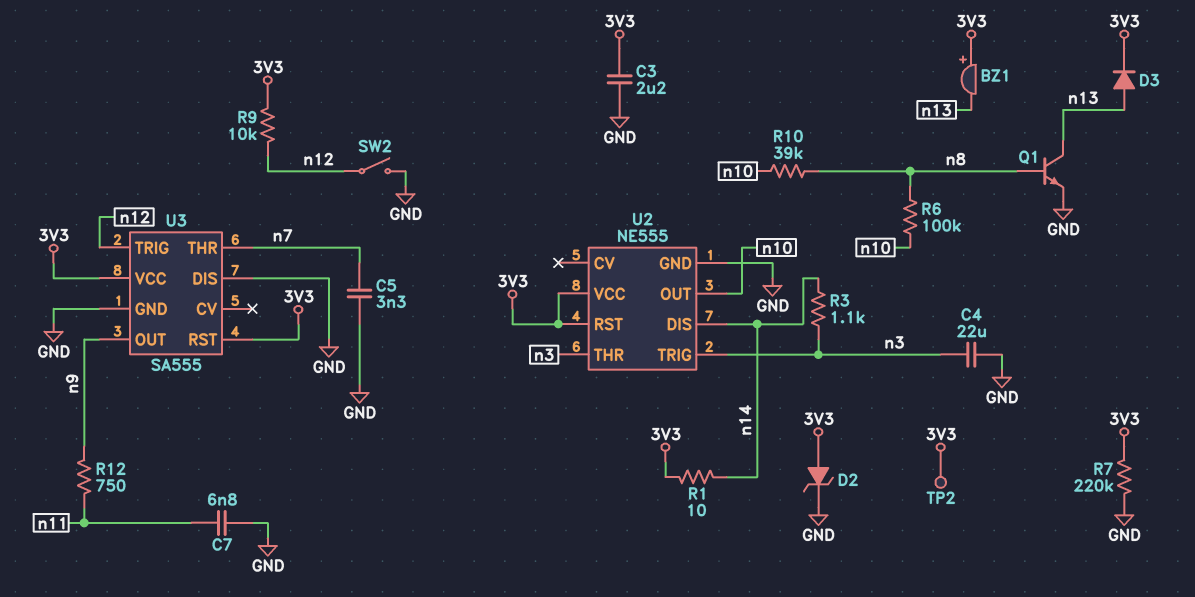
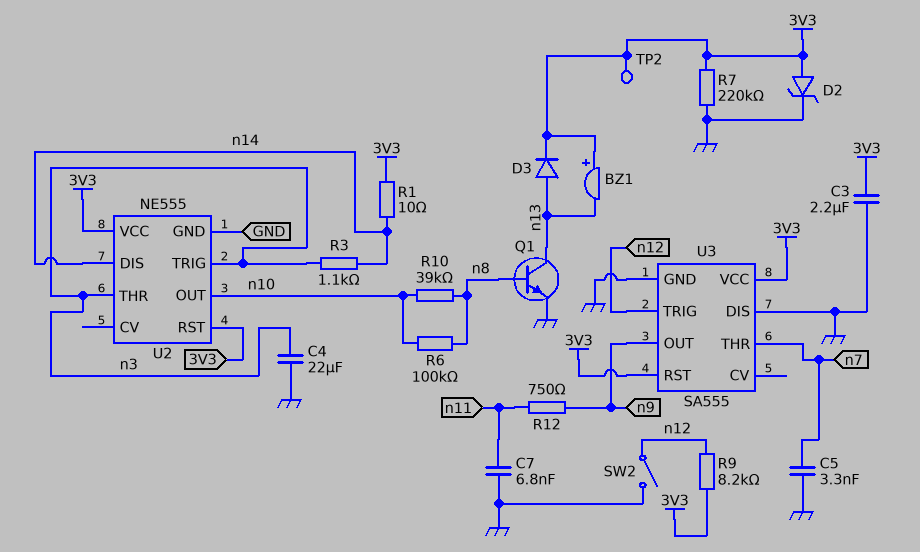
R9: 10k (3V3, n12) -> 8.2k (3V3, n12)

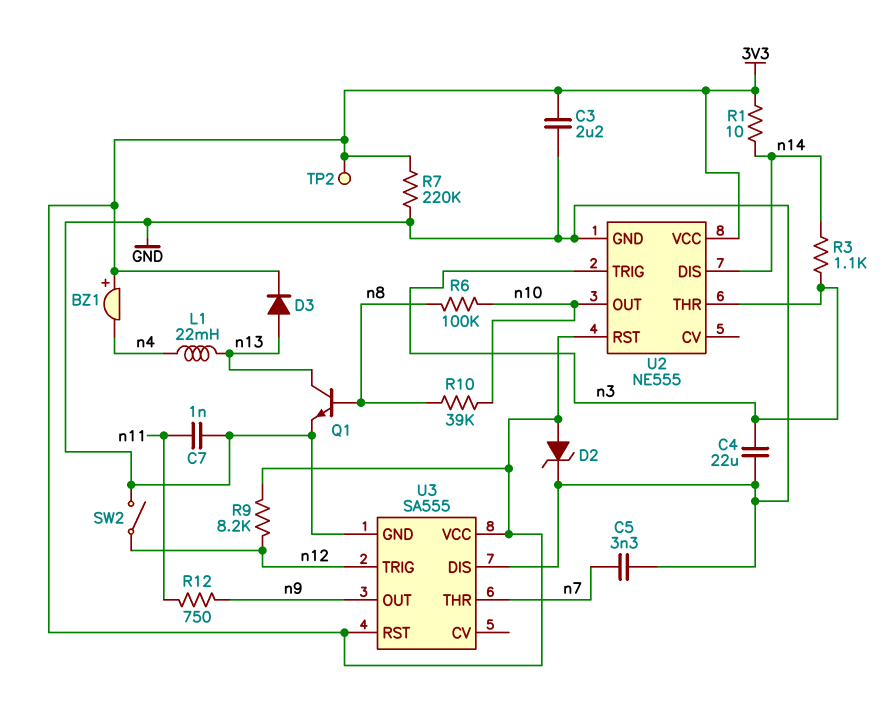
BZ1: buzzer (plus 3V3, minus n13) -> buzzer (plus 3V3, minus n4)
C7: 6.8nF (GND, n11) -> 1nF (GND, n11)
L1: none -> 22mH (n4, n13)

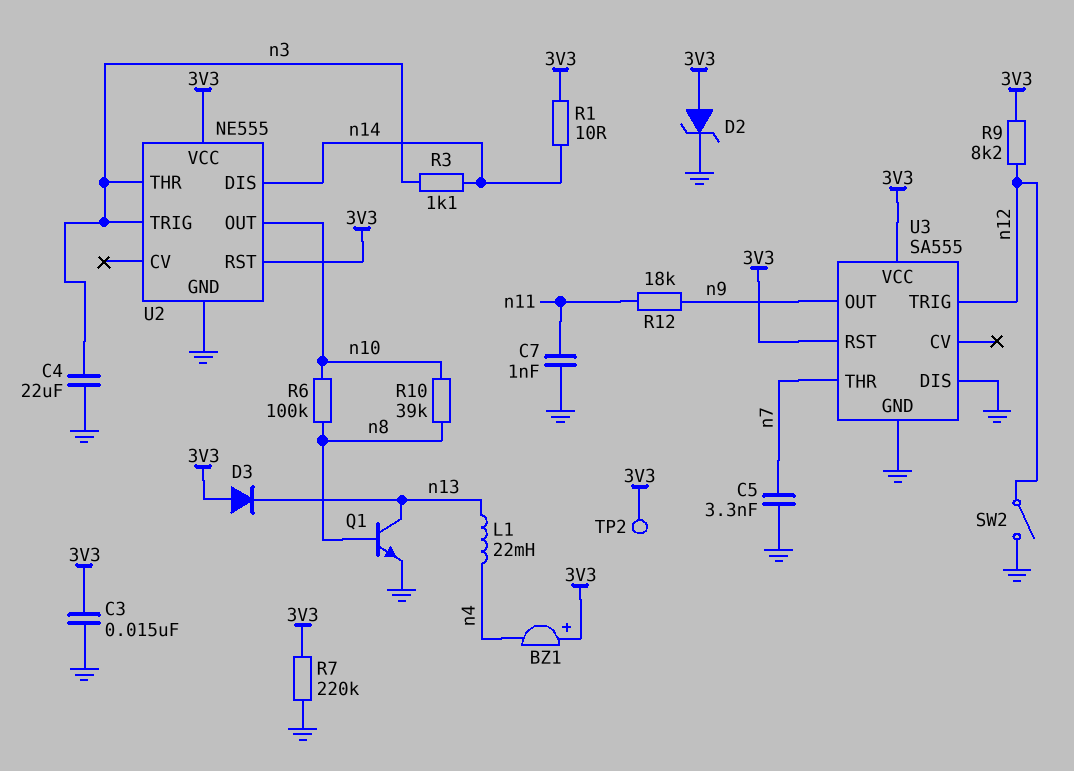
C3: 2.2uF (3V3, GND) -> 15nF (3V3, GND)
D3: diode (A n13, K 3V3) -> diode (A 3V3, K n13)
R12: 750 (n9, n11) -> 18k (n9, n11)

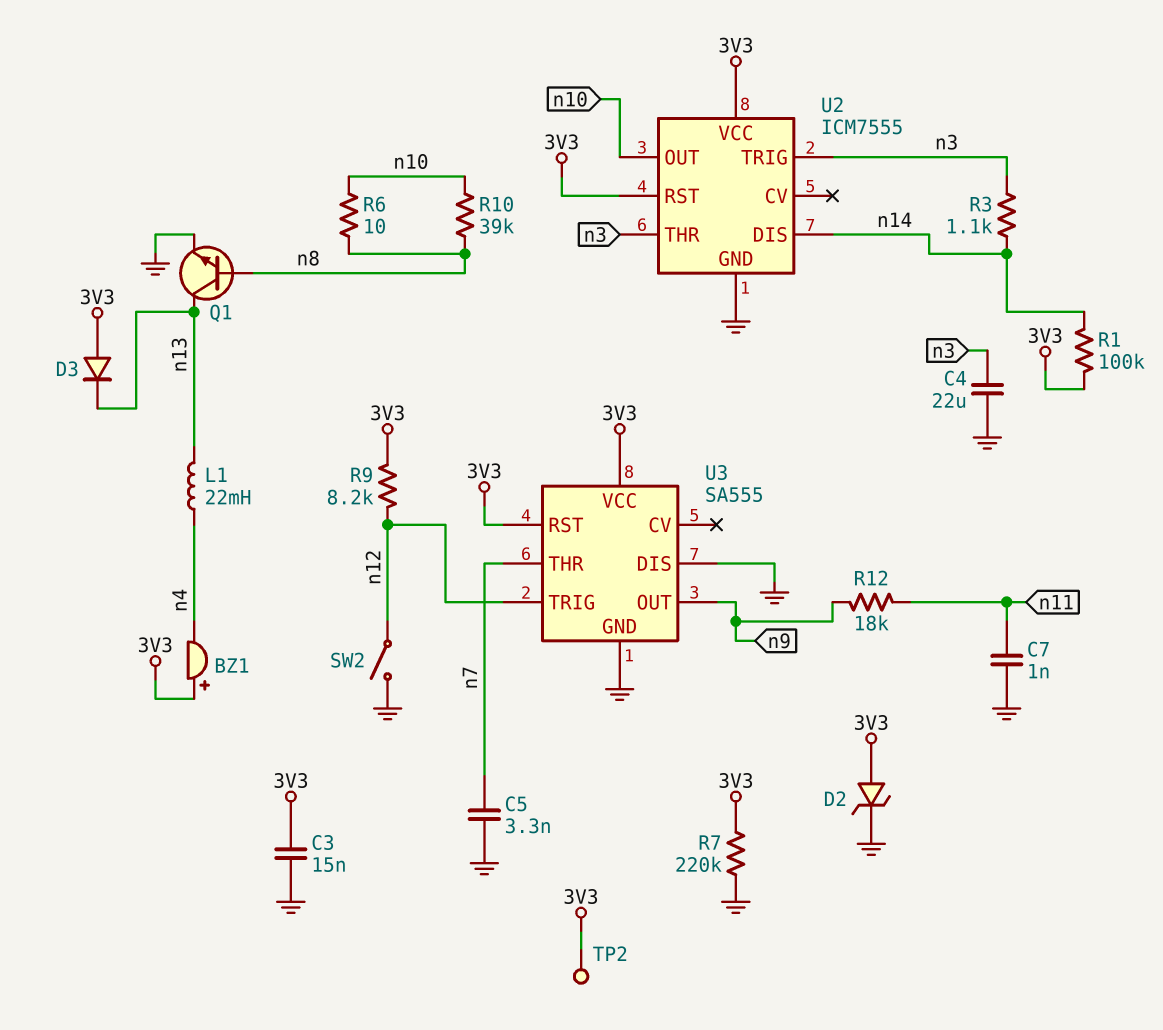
R1: 10 (3V3, n14) -> 100k (3V3, n14)
R6: 100k (n8, n10) -> 10 (n8, n10)
U2: NE555 -> ICM7555

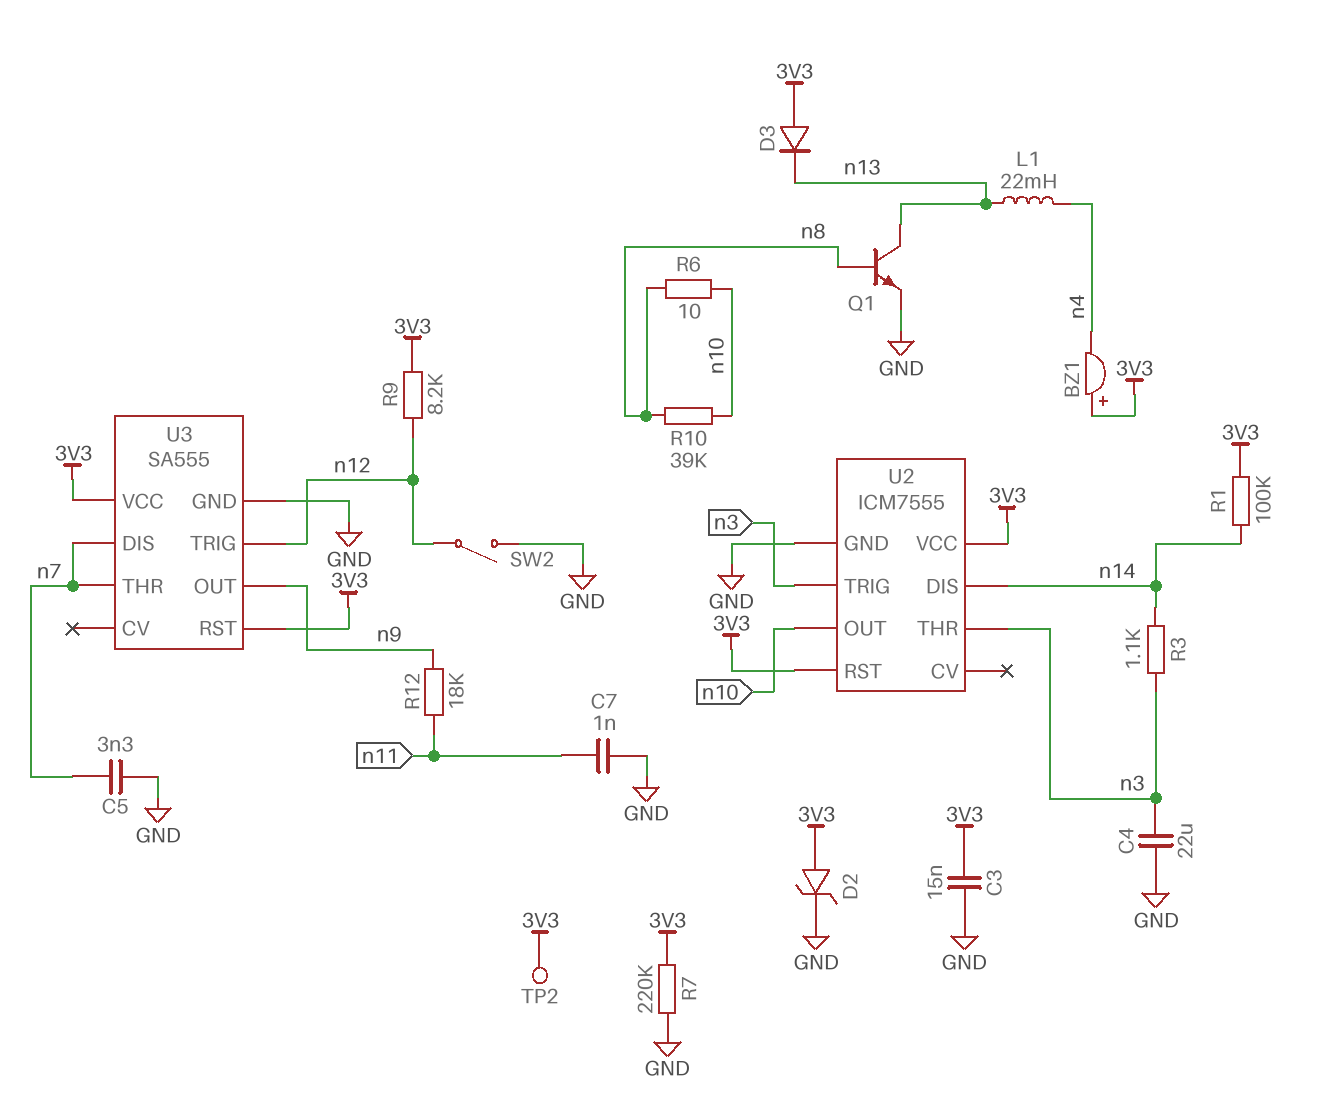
U3 pin DIS: GND -> n7

